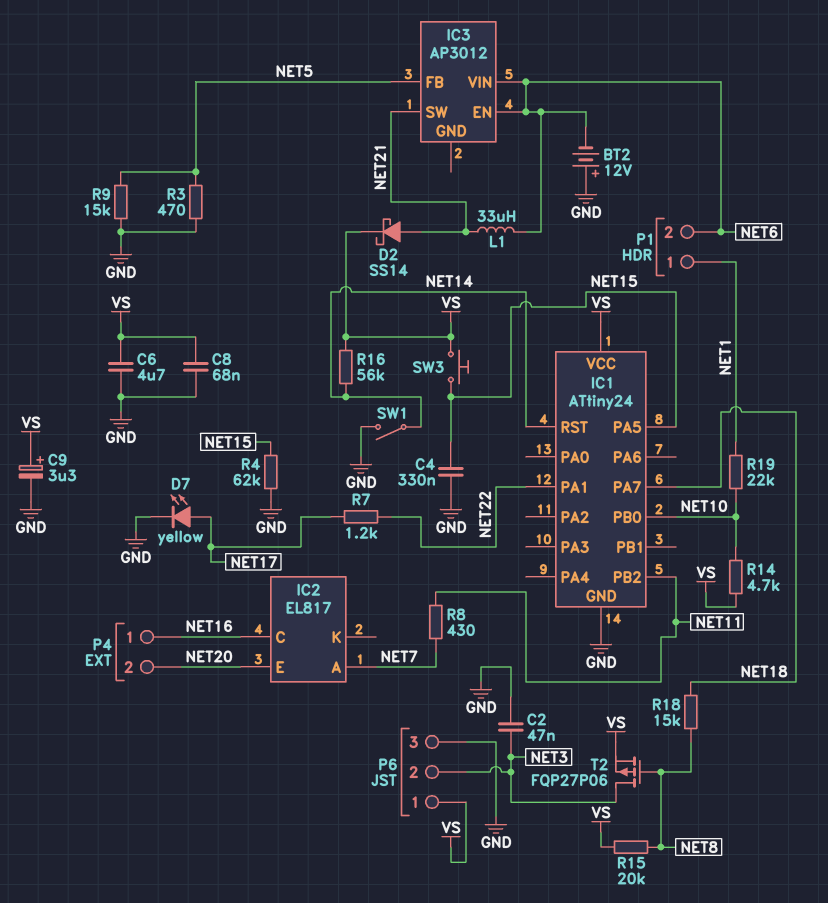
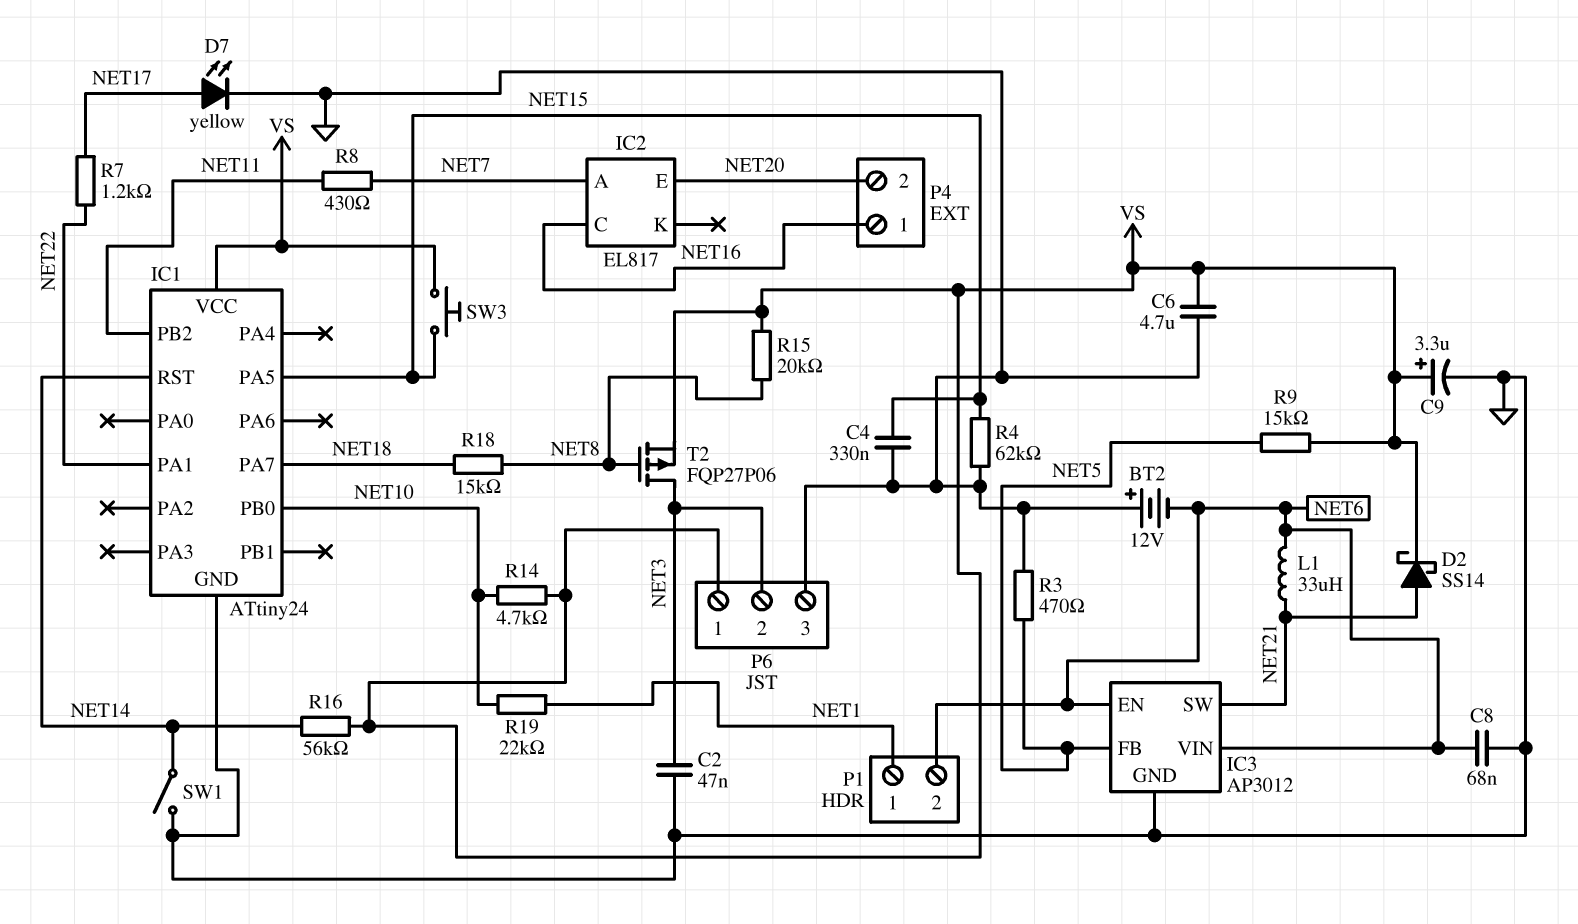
C8: 68nF (GND, VS) -> 68nF (GND, NET6)
IC3 pin GND: none -> GND
R9: 15k (GND, NET5) -> 15k (NET5, VS)

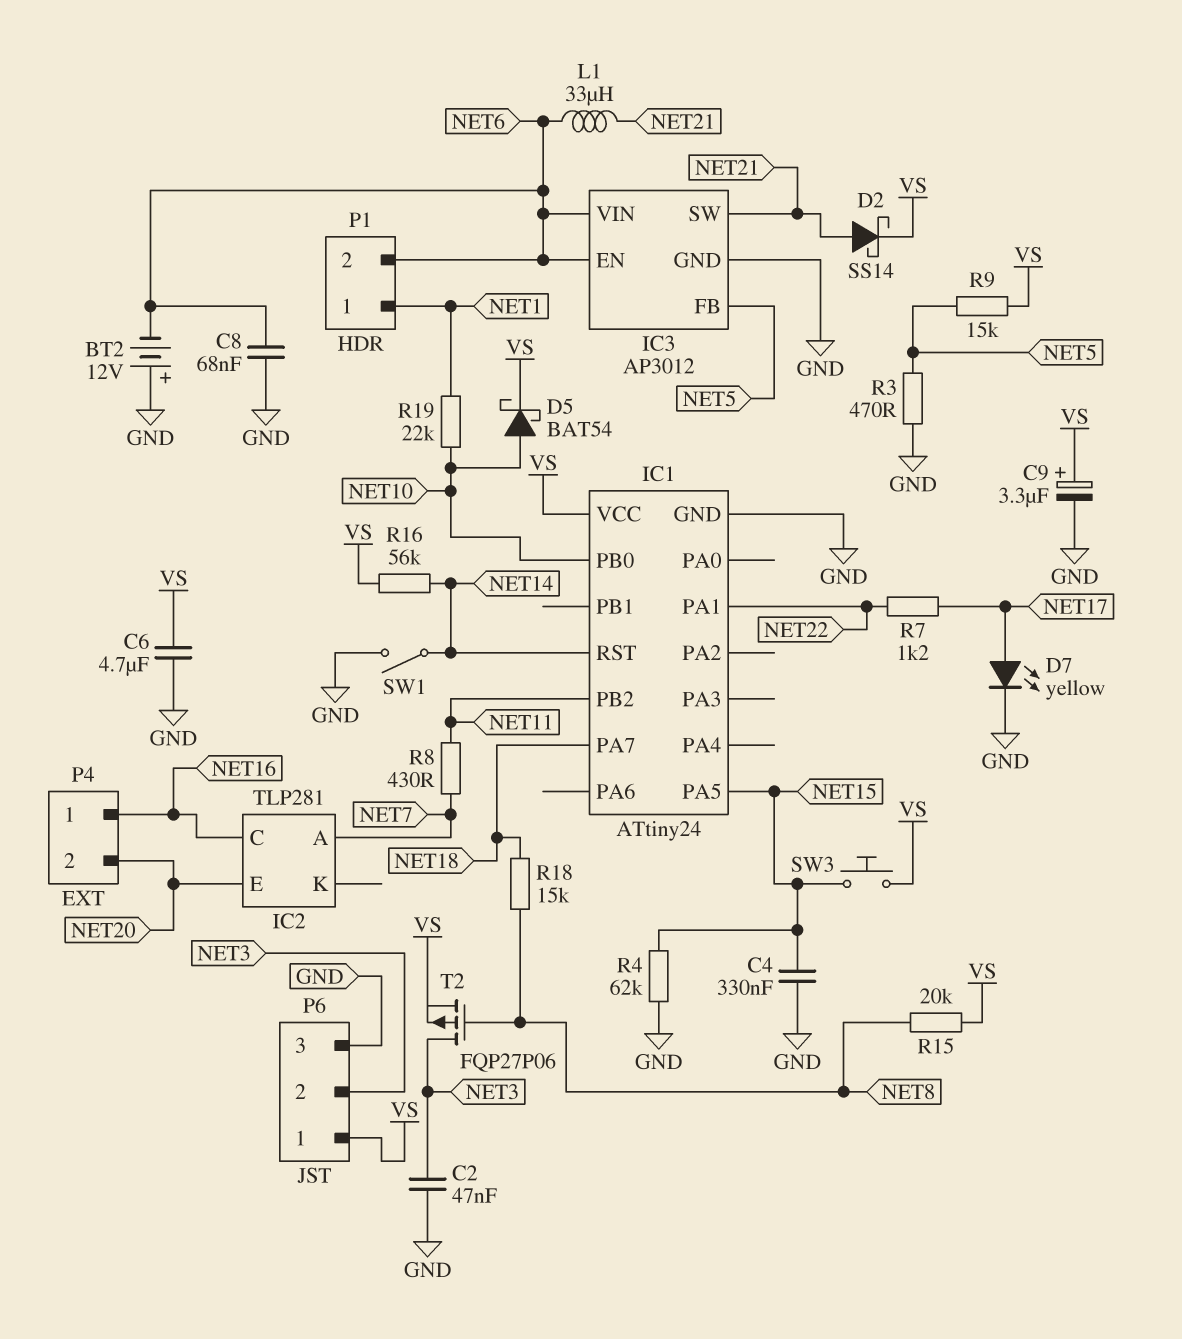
D5: none -> schottky BAT54 (A NET10, K VS)
IC2: EL817 -> TLP281
R14: 4.7k (NET10, VS) -> none

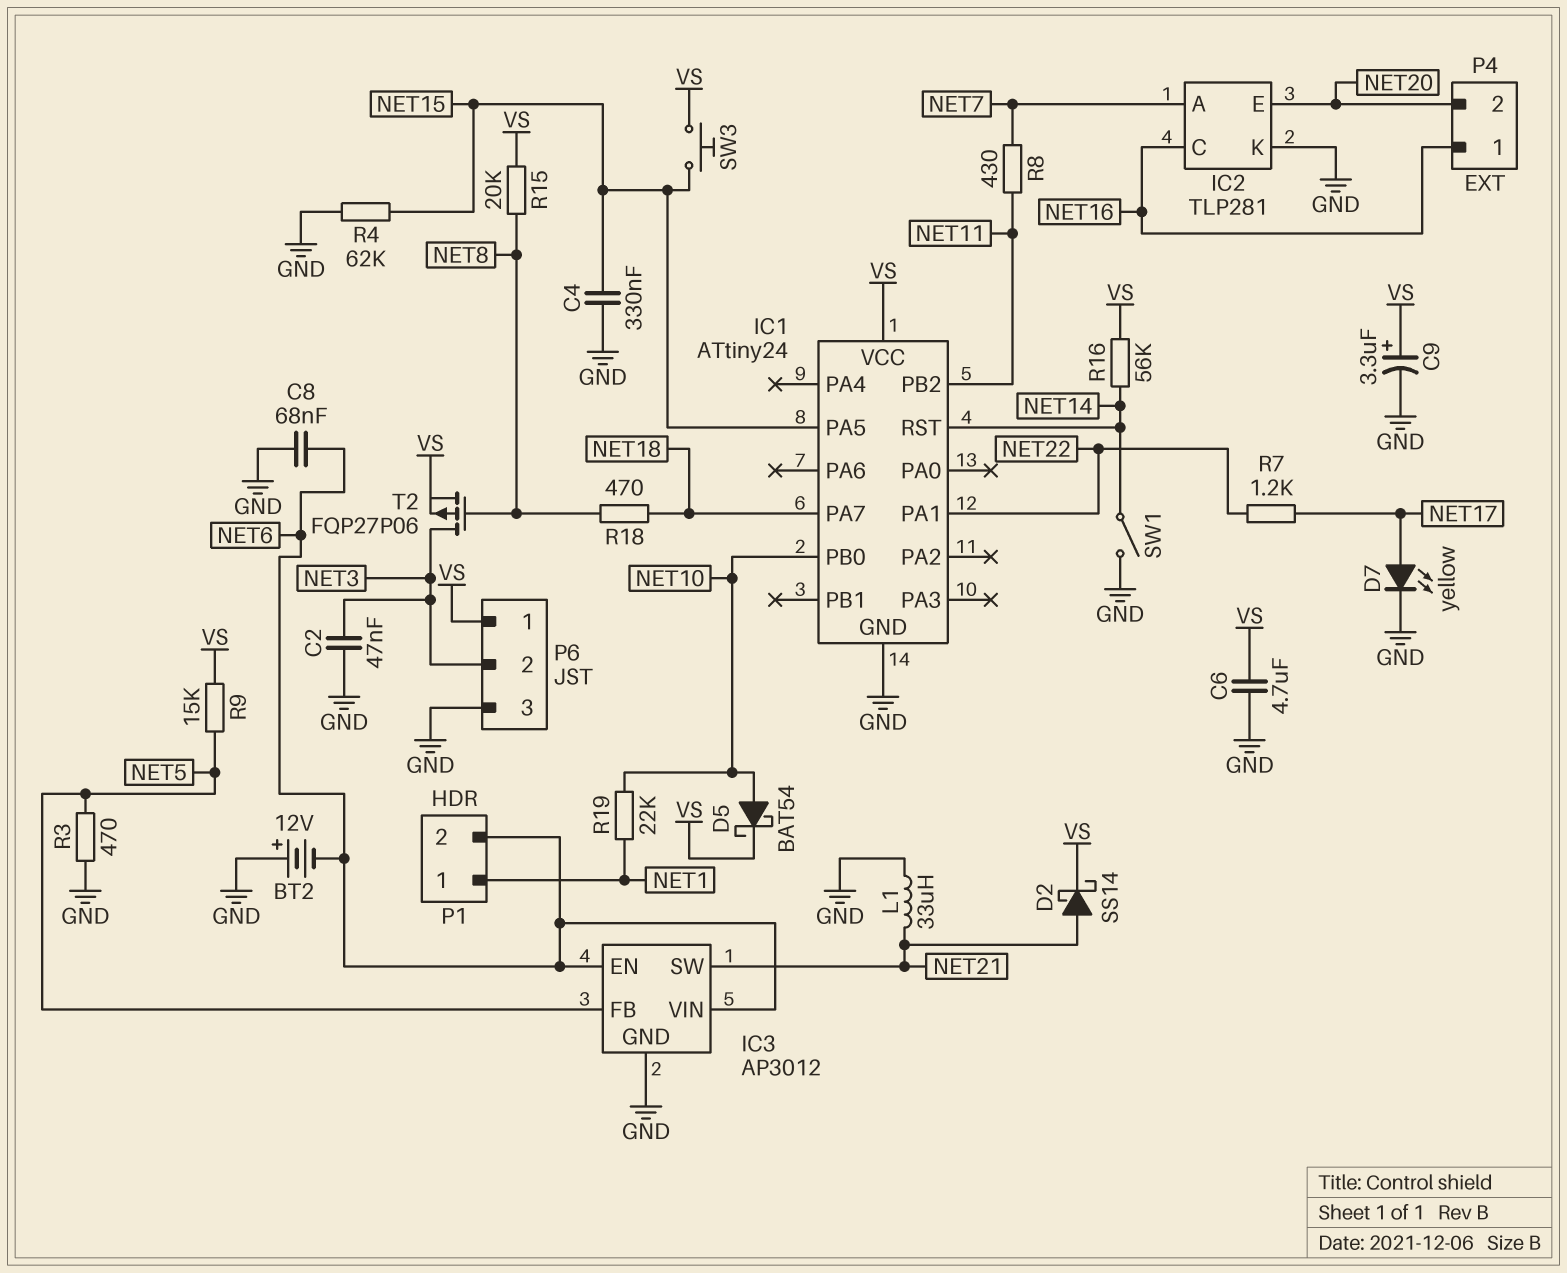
IC2 pin K: none -> GND
L1: 33uH (NET6, NET21) -> 33uH (GND, NET21)
R18: 15k (NET8, NET18) -> 470 (NET8, NET18)

